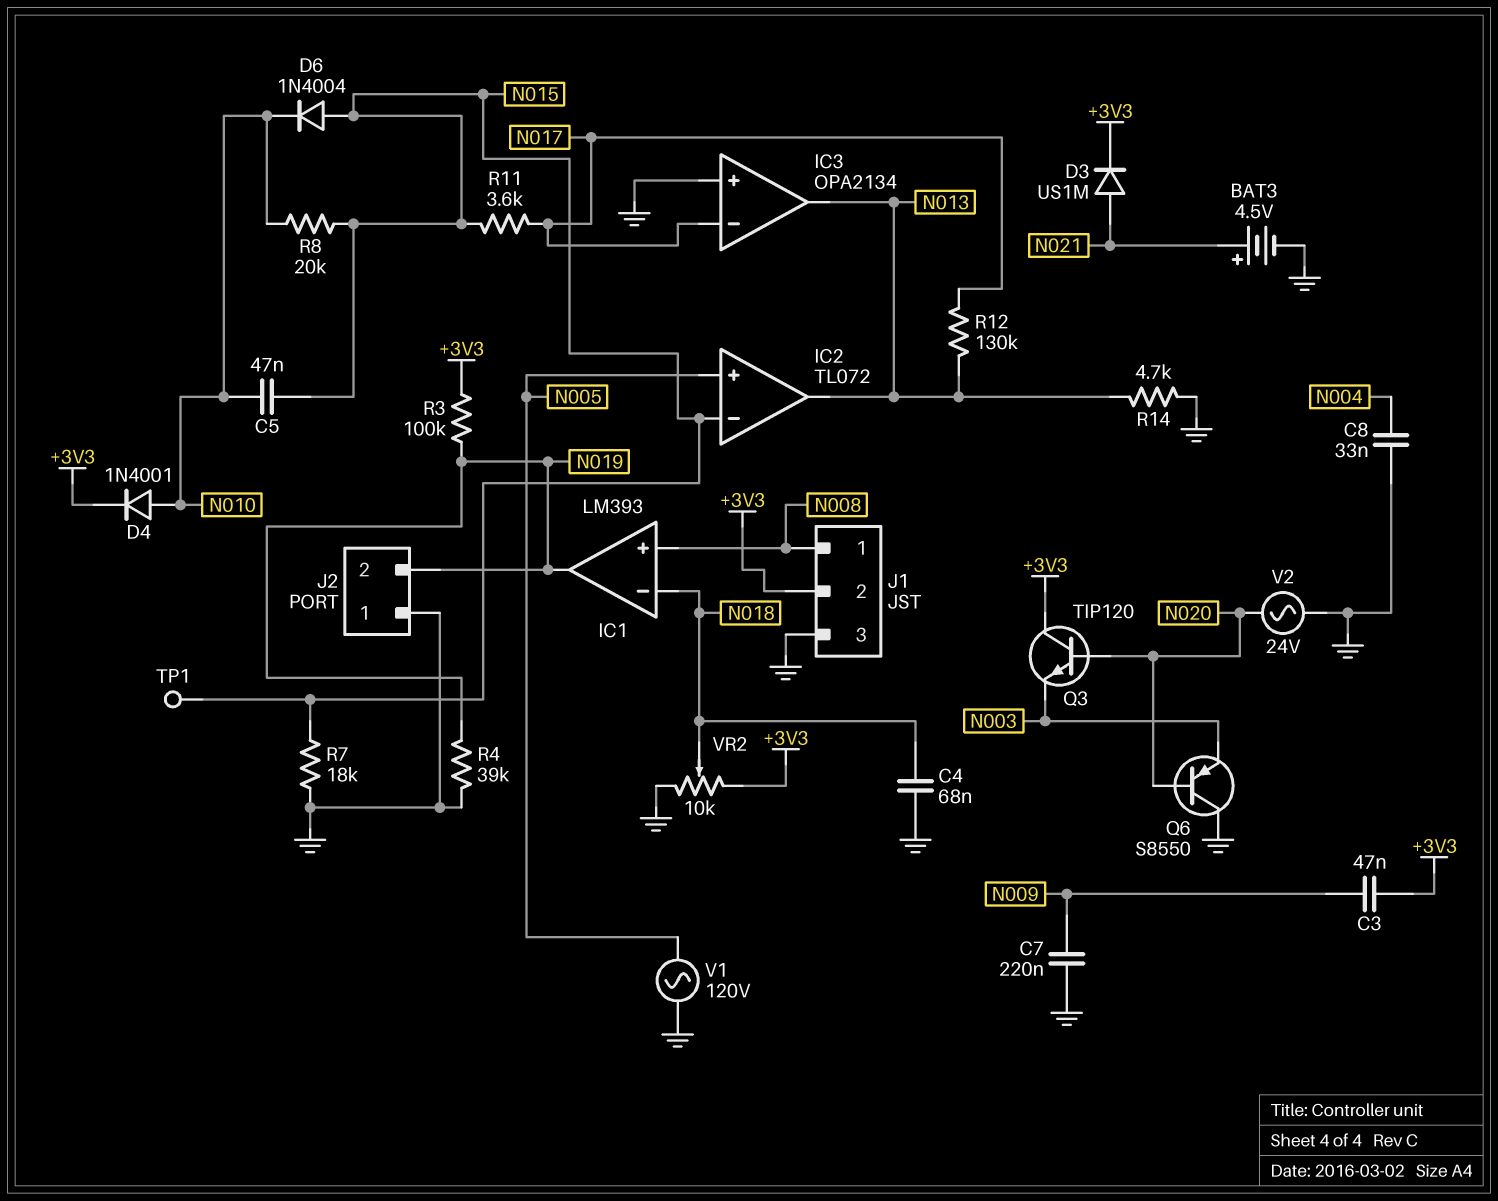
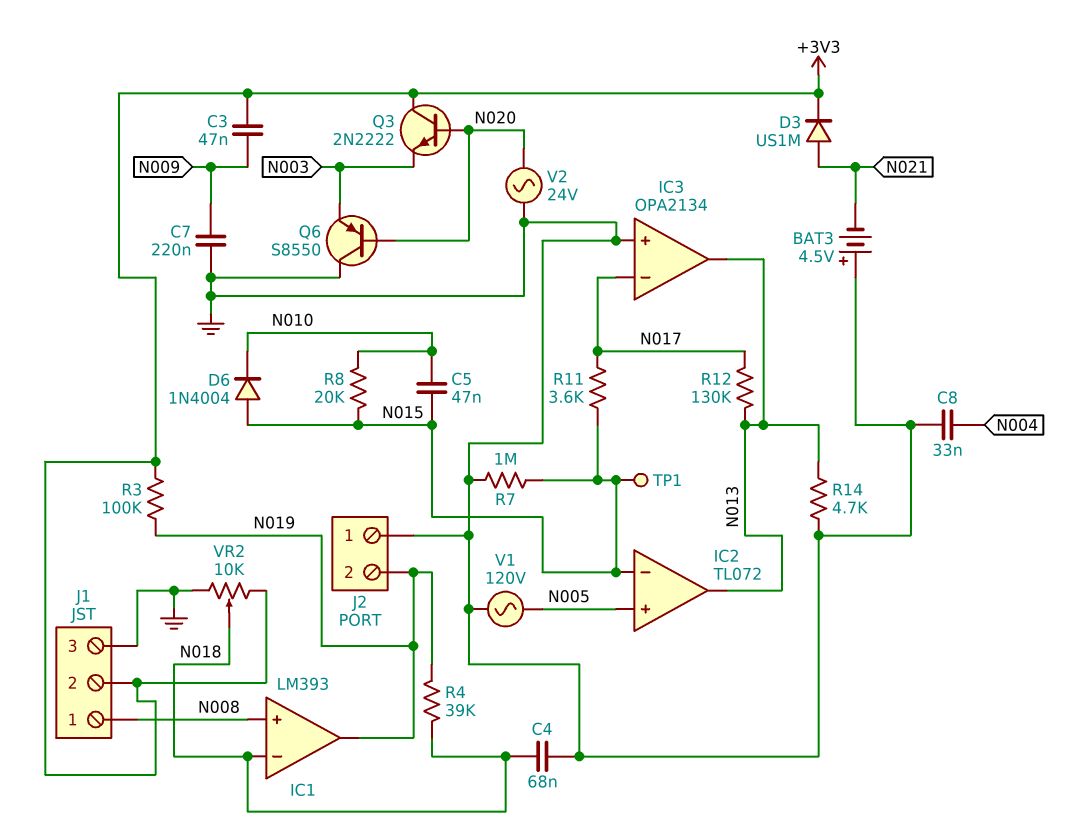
BAT3: 4.5V (plus N021, minus GND) -> 4.5V (plus GND, minus N021)
D4: diode 1N4001 (A N010, K +3V3) -> none
Q3: NPN TIP120 (B N020, C +3V3, E N003) -> NPN 2N2222 (B N020, C +3V3, E N003)
R4: 39k (GND, N019) -> 39k (N018, N019)
R7: 18k (GND, N015) -> 1M (GND, N015)

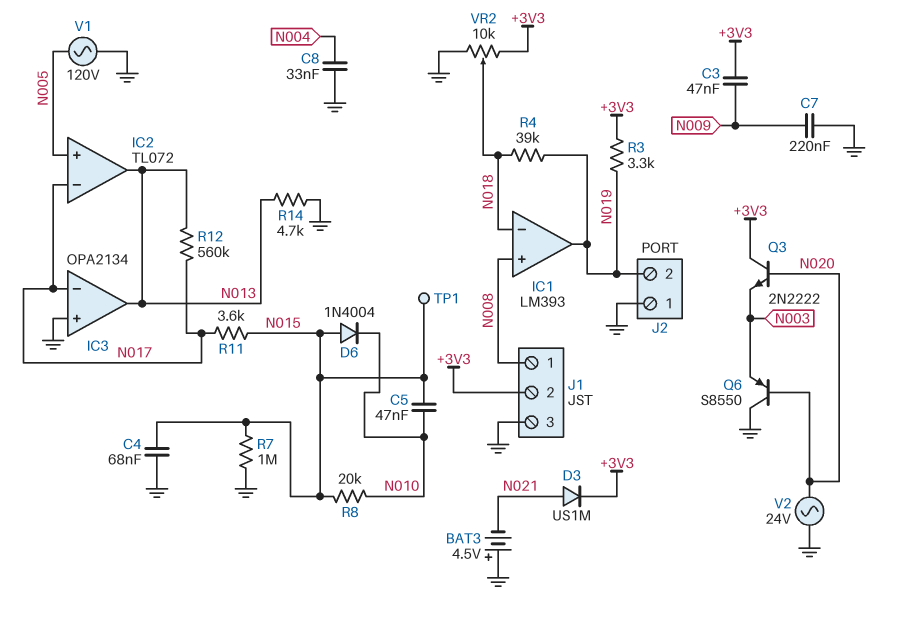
C4: 68nF (GND, N018) -> 68nF (GND, N015)
IC2 pin in-: N015 -> N017
R3: 100k (+3V3, N019) -> 3.3k (+3V3, N019)
R12: 130k (N013, N017) -> 560k (N013, N017)

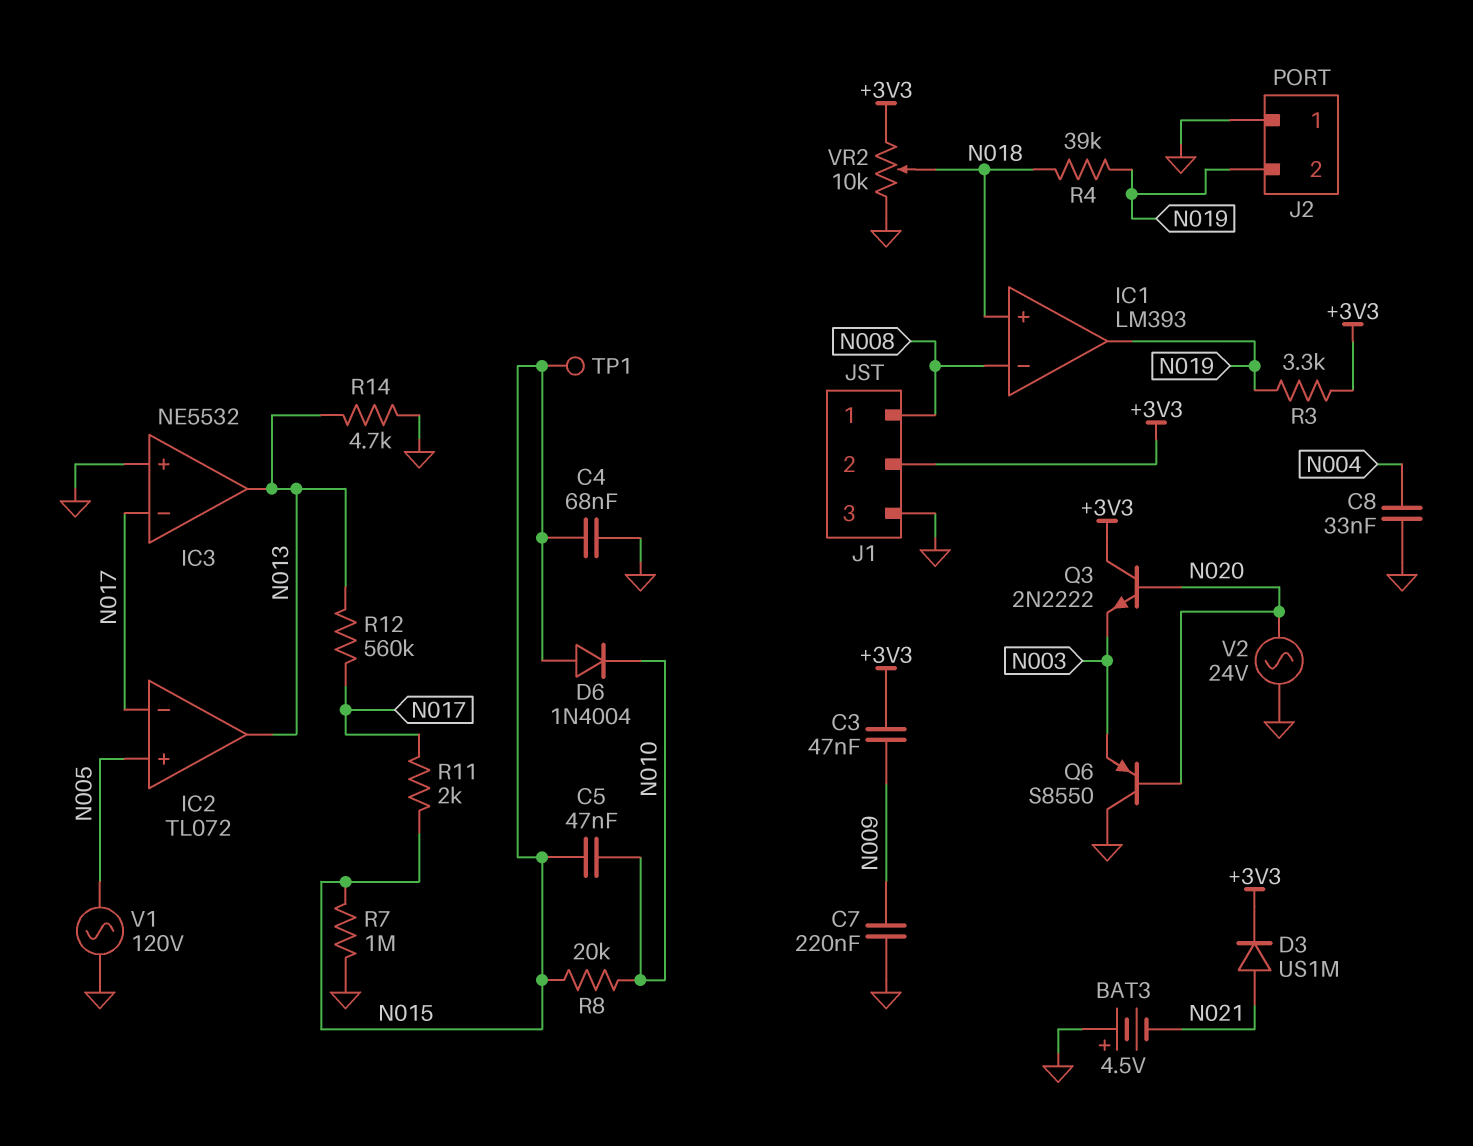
IC1 pin in+: N008 -> N018
IC1 pin in-: N018 -> N008
IC3: OPA2134 -> NE5532
R11: 3.6k (N015, N017) -> 2k (N015, N017)

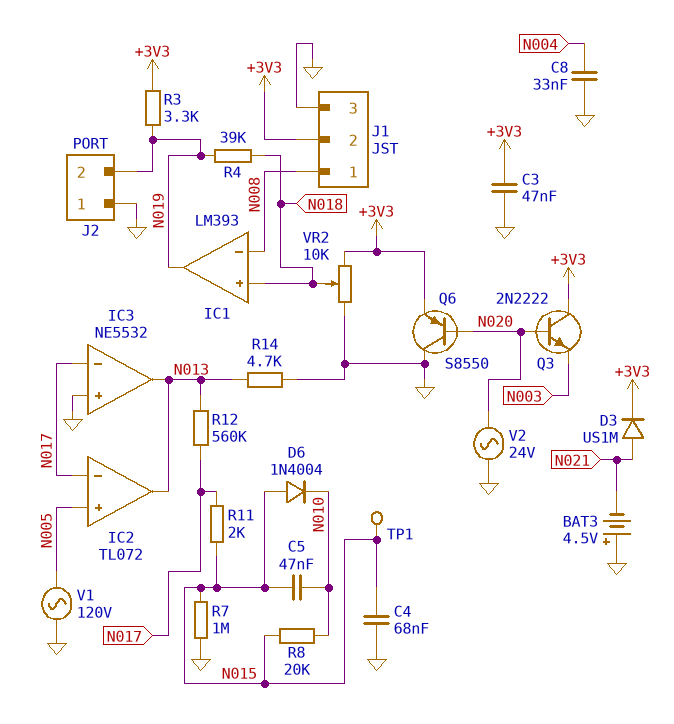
C3: 47nF (+3V3, N009) -> 47nF (+3V3, GND)
C7: 220nF (GND, N009) -> none
Q6: PNP S8550 (B N020, C GND, E N003) -> PNP S8550 (B N020, C GND, E +3V3)

